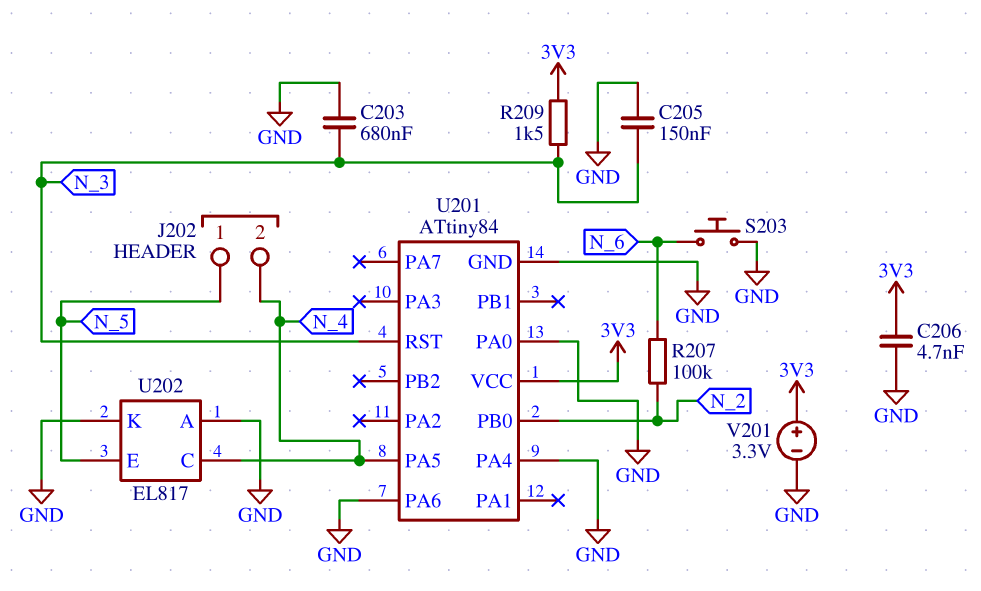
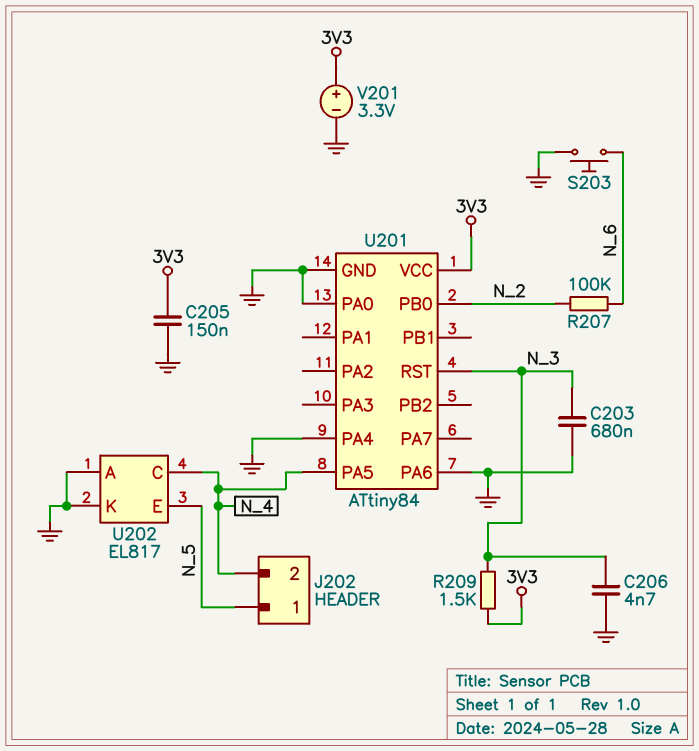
C205: 150nF (GND, N_3) -> 150nF (3V3, GND)
C206: 4.7nF (3V3, GND) -> 4.7nF (GND, N_3)

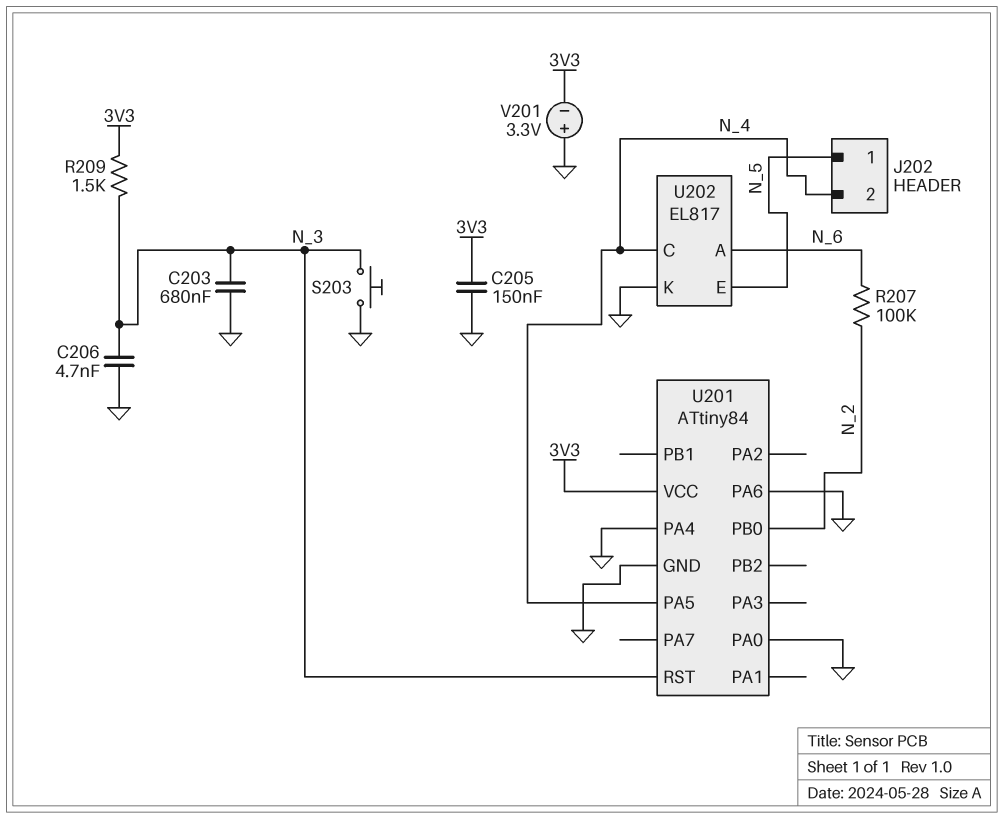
S203: button (GND, N_6) -> button (GND, N_3)
U202 pin A: GND -> N_6
V201: 3.3V (plus 3V3, minus GND) -> 3.3V (plus GND, minus 3V3)

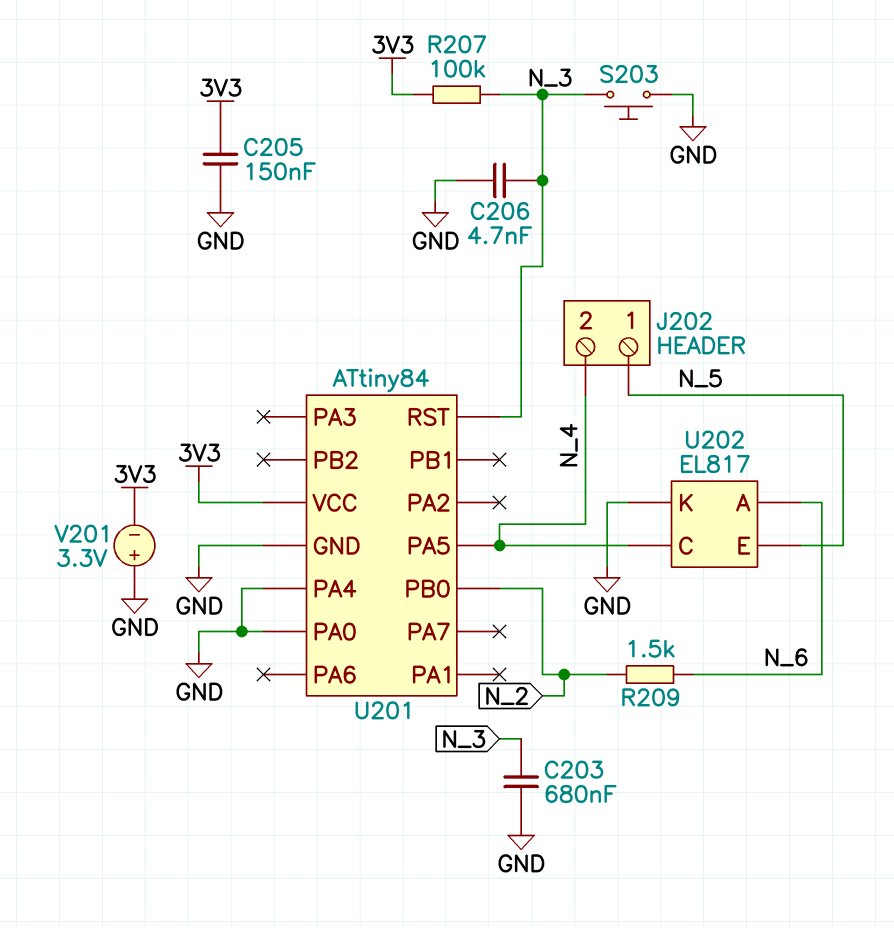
R207: 100k (N_2, N_6) -> 100k (3V3, N_3)
R209: 1.5k (3V3, N_3) -> 1.5k (N_2, N_6)
U201 pin PA6: GND -> none

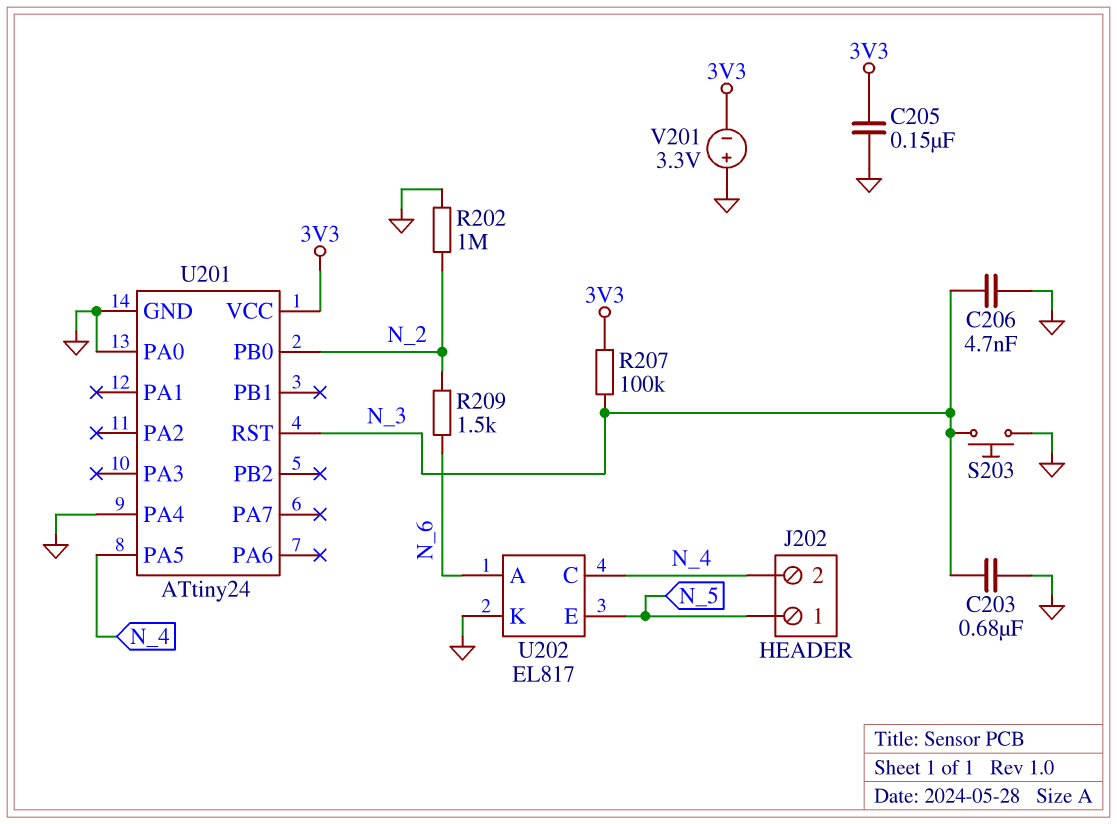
R202: none -> 1M (GND, N_2)
U201: ATtiny84 -> ATtiny24

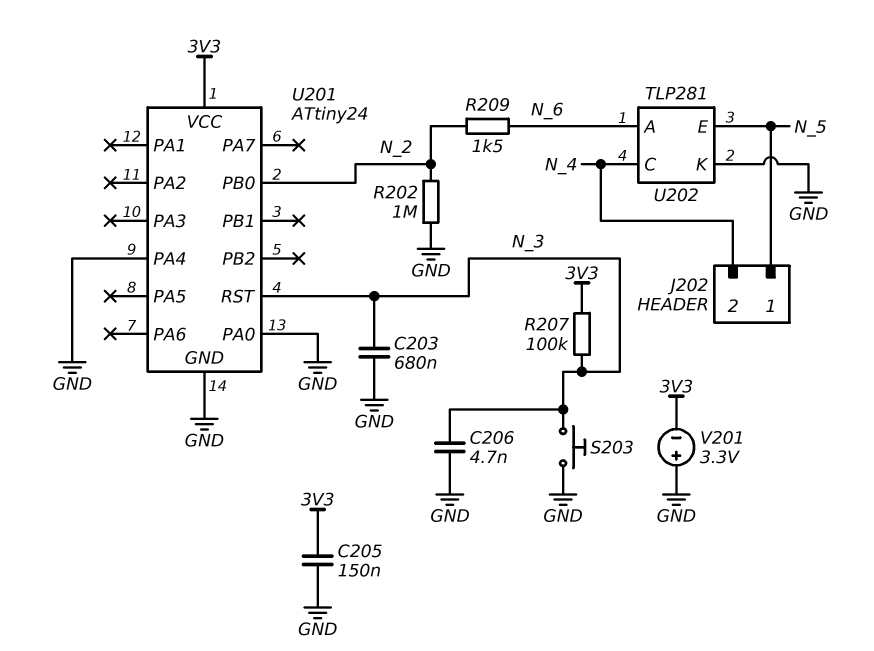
U201 pin PA5: N_4 -> none
U202: EL817 -> TLP281

